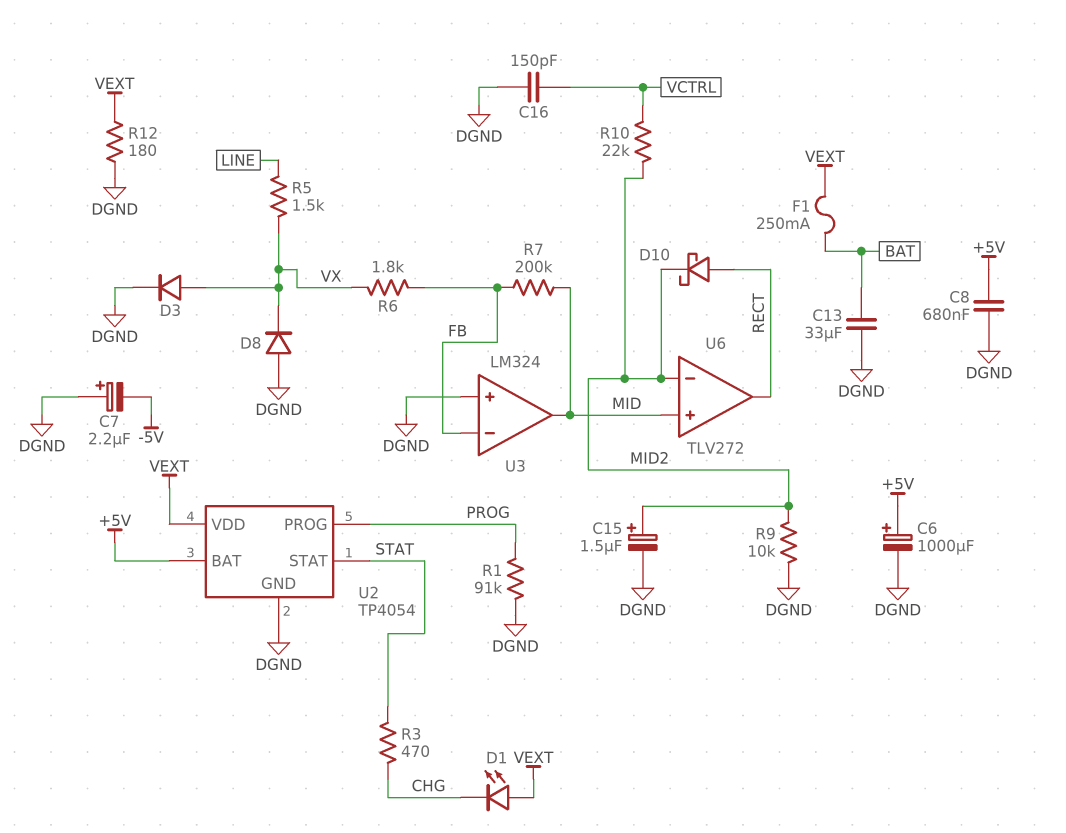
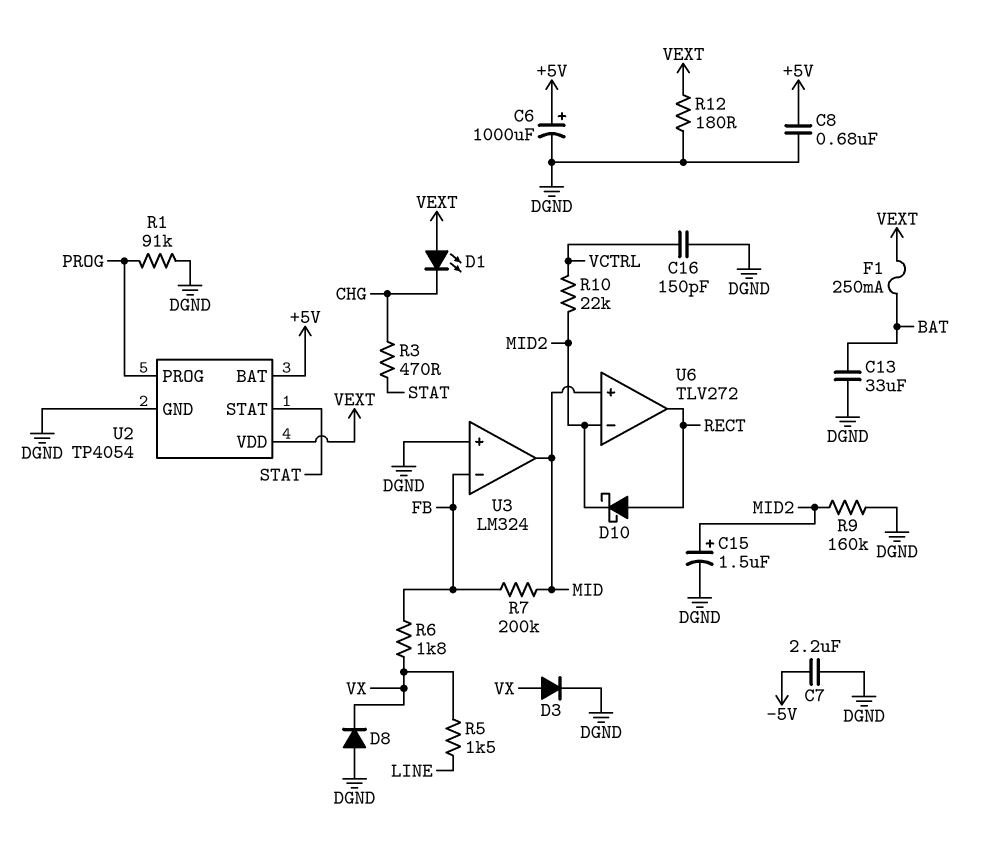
C7: 2.2uF (plus DGND, minus -5V) -> 2.2uF (-5V, DGND)
R9: 10k (DGND, MID2) -> 160k (DGND, MID2)

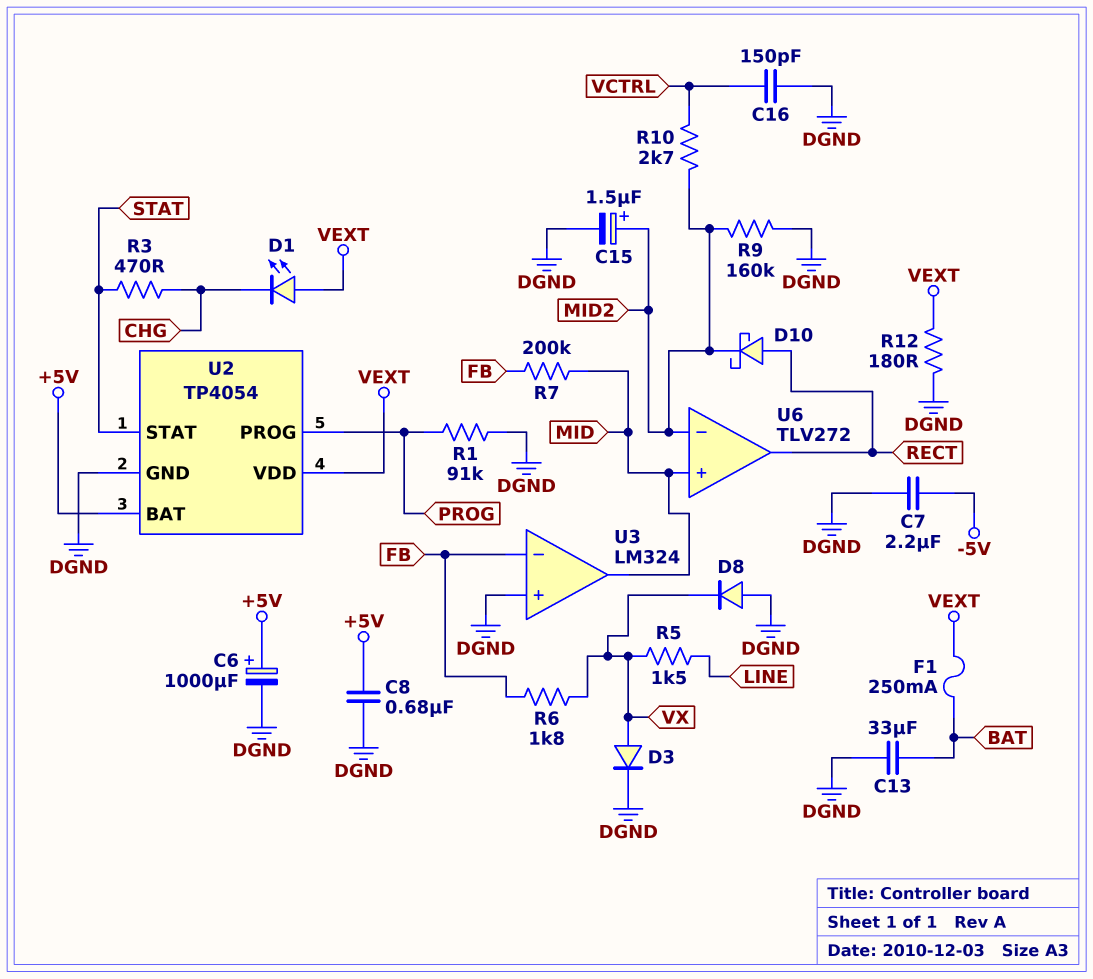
R10: 22k (MID2, VCTRL) -> 2.7k (MID2, VCTRL)

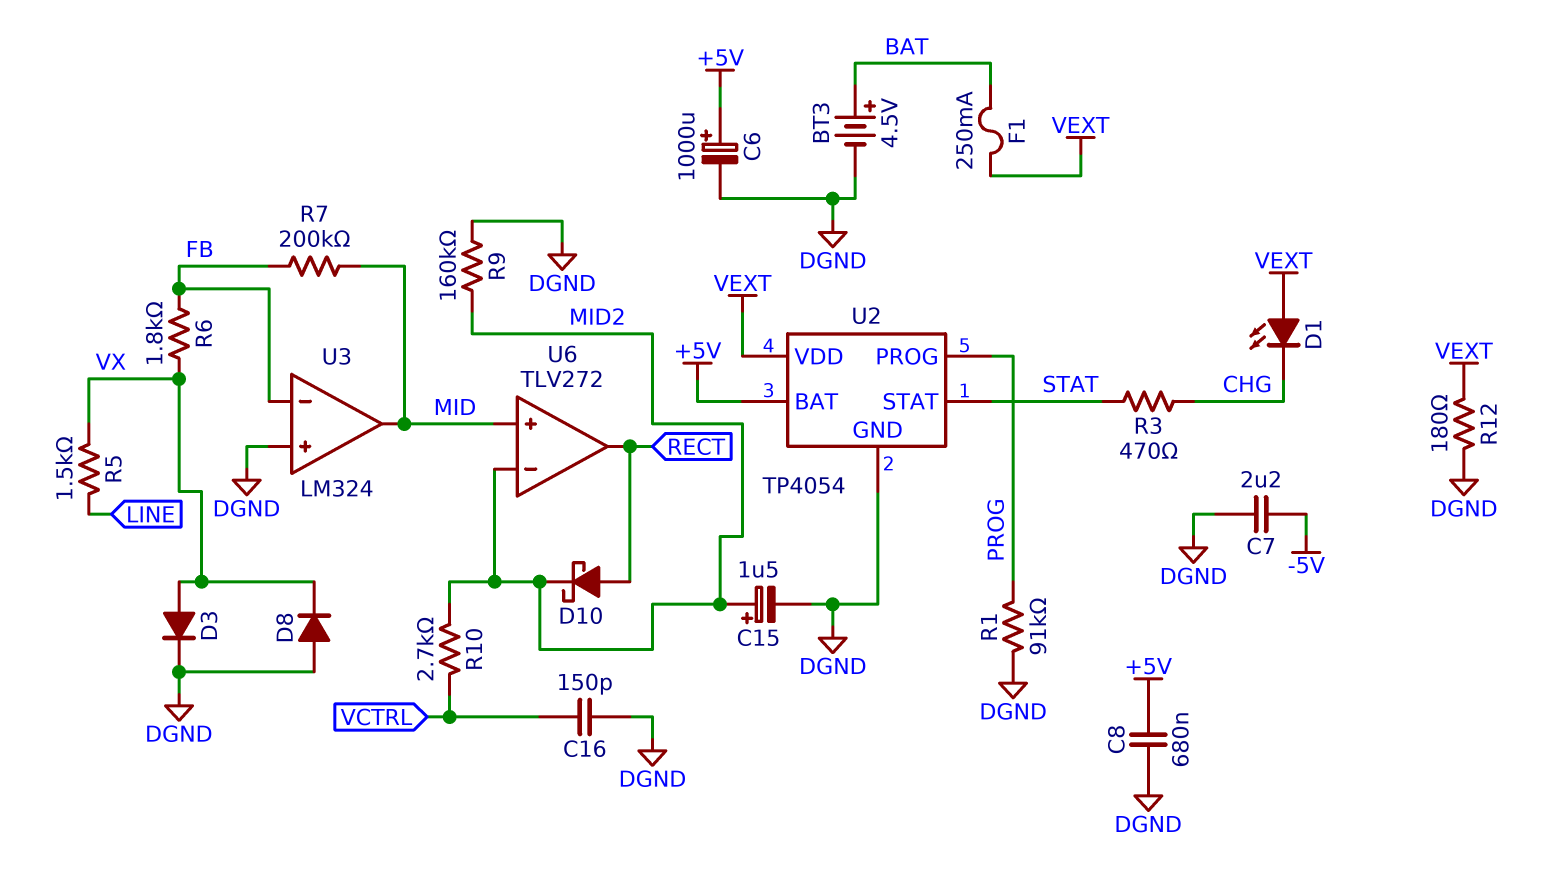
BT3: none -> 4.5V (plus BAT, minus DGND)
C13: 33uF (BAT, DGND) -> none

